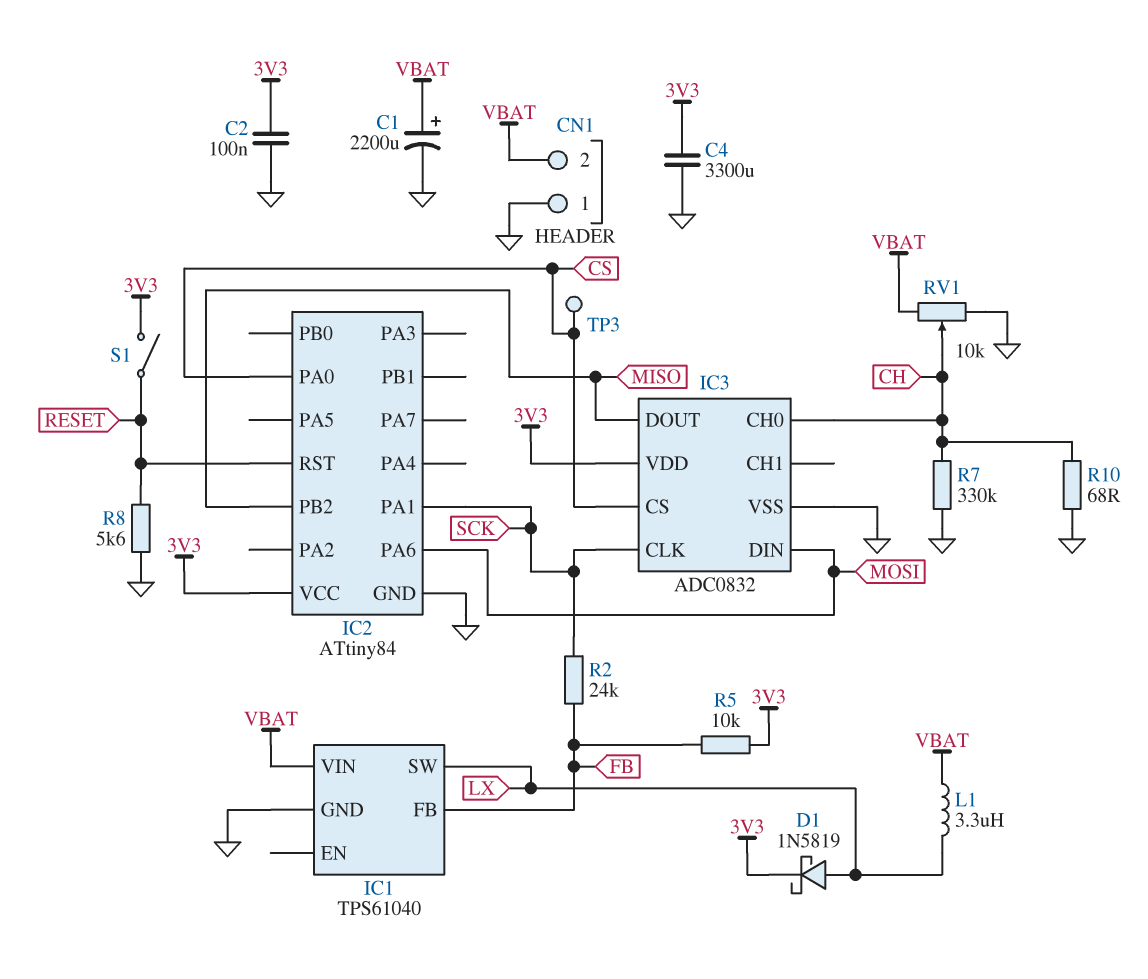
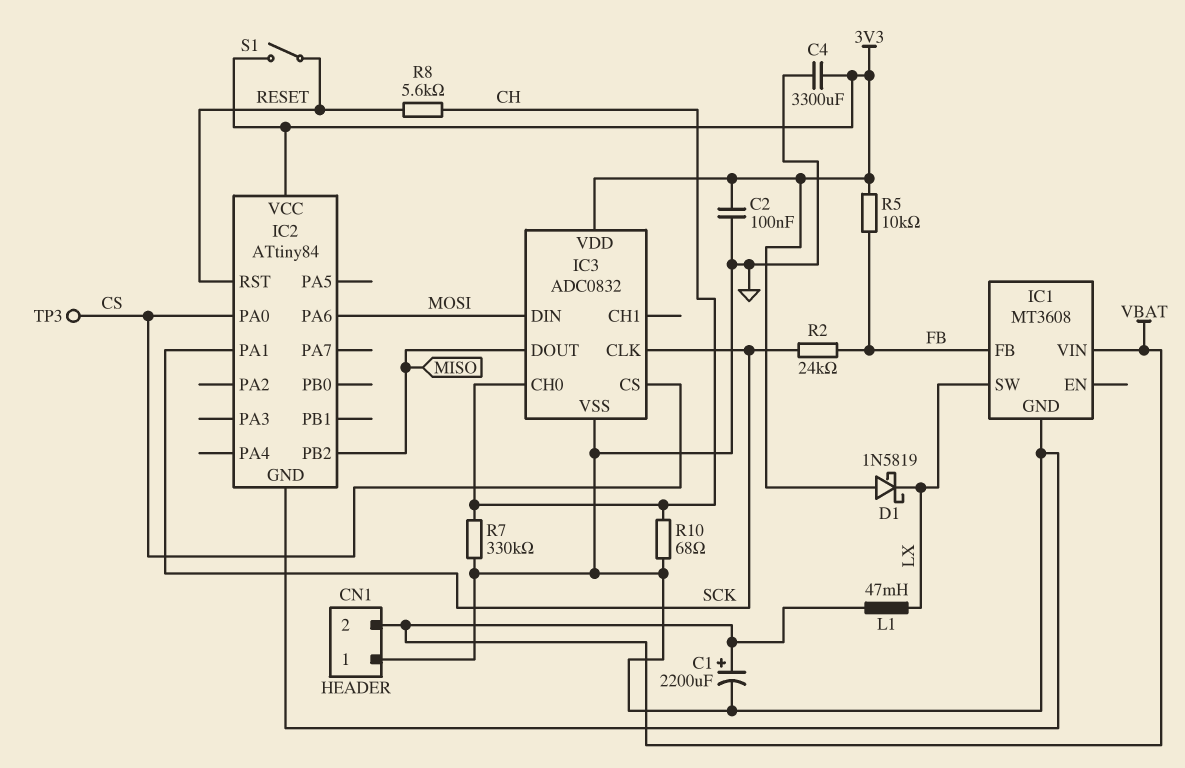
D1: schottky 1N5819 (A LX, K 3V3) -> schottky 1N5819 (A 3V3, K LX)
IC1: TPS61040 -> MT3608
L1: 3.3uH (LX, VBAT) -> 47mH (LX, VBAT)
R8: 5.6k (GND, RESET) -> 5.6k (CH, RESET)
RV1: 10k (GND, VBAT, wiper CH) -> none

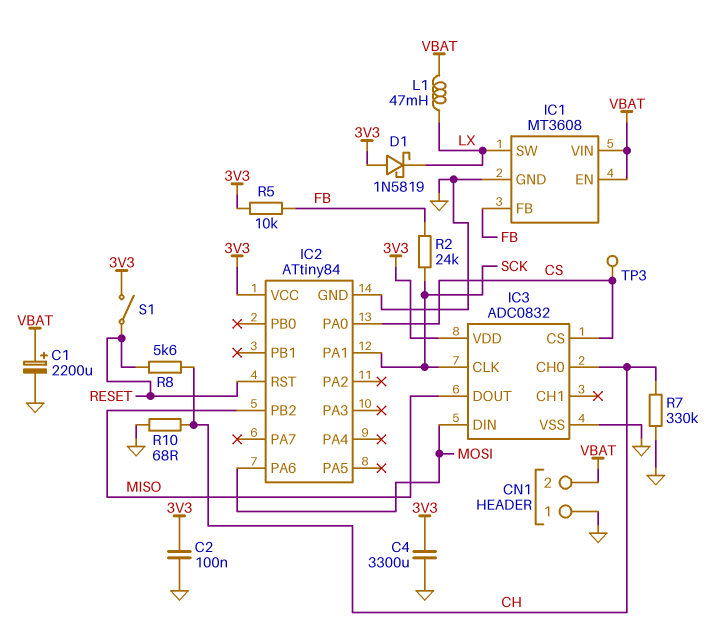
IC1 pin EN: none -> VBAT

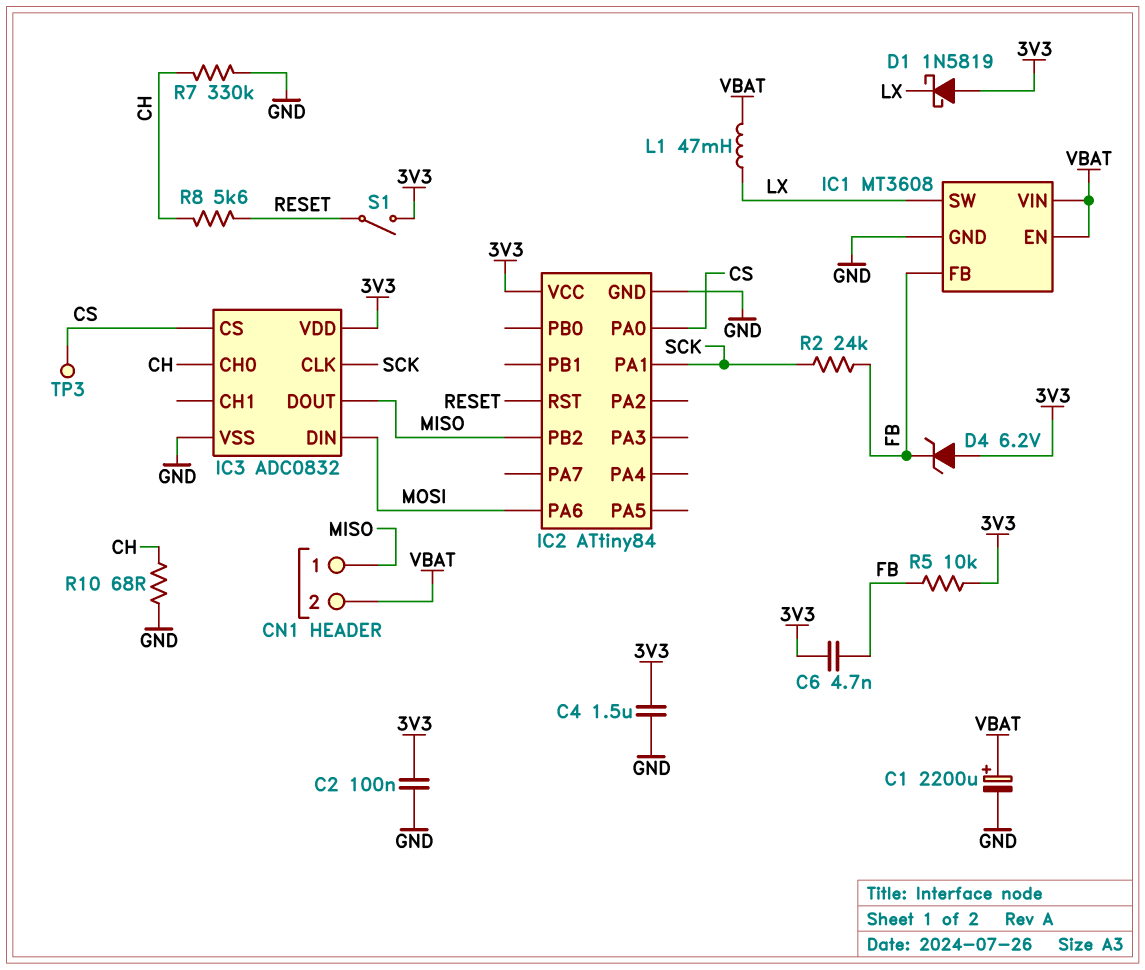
C4: 3300uF (3V3, GND) -> 1.5uF (3V3, GND)
C6: none -> 4.7nF (3V3, FB)
CN1 pin 1: GND -> MISO
D4: none -> zener 6.2V (A 3V3, K FB)

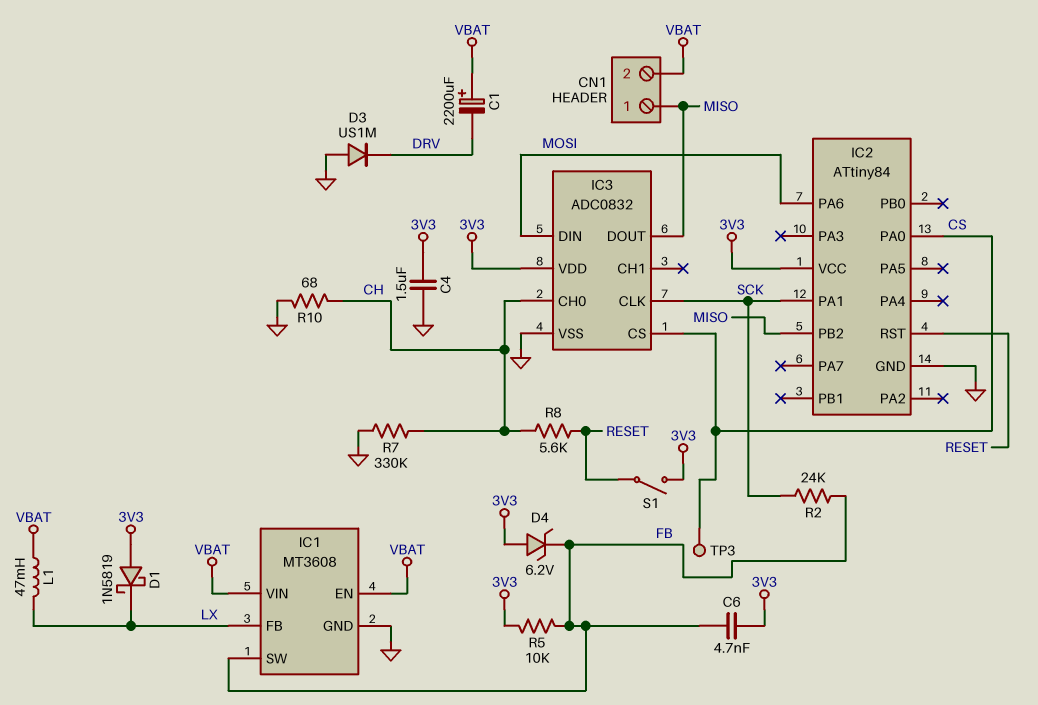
C1: 2200uF (plus VBAT, minus GND) -> 2200uF (plus VBAT, minus DRV)
C2: 100nF (3V3, GND) -> none
D3: none -> diode US1M (A GND, K DRV)
IC1 pin FB: FB -> LX
IC1 pin SW: LX -> FB

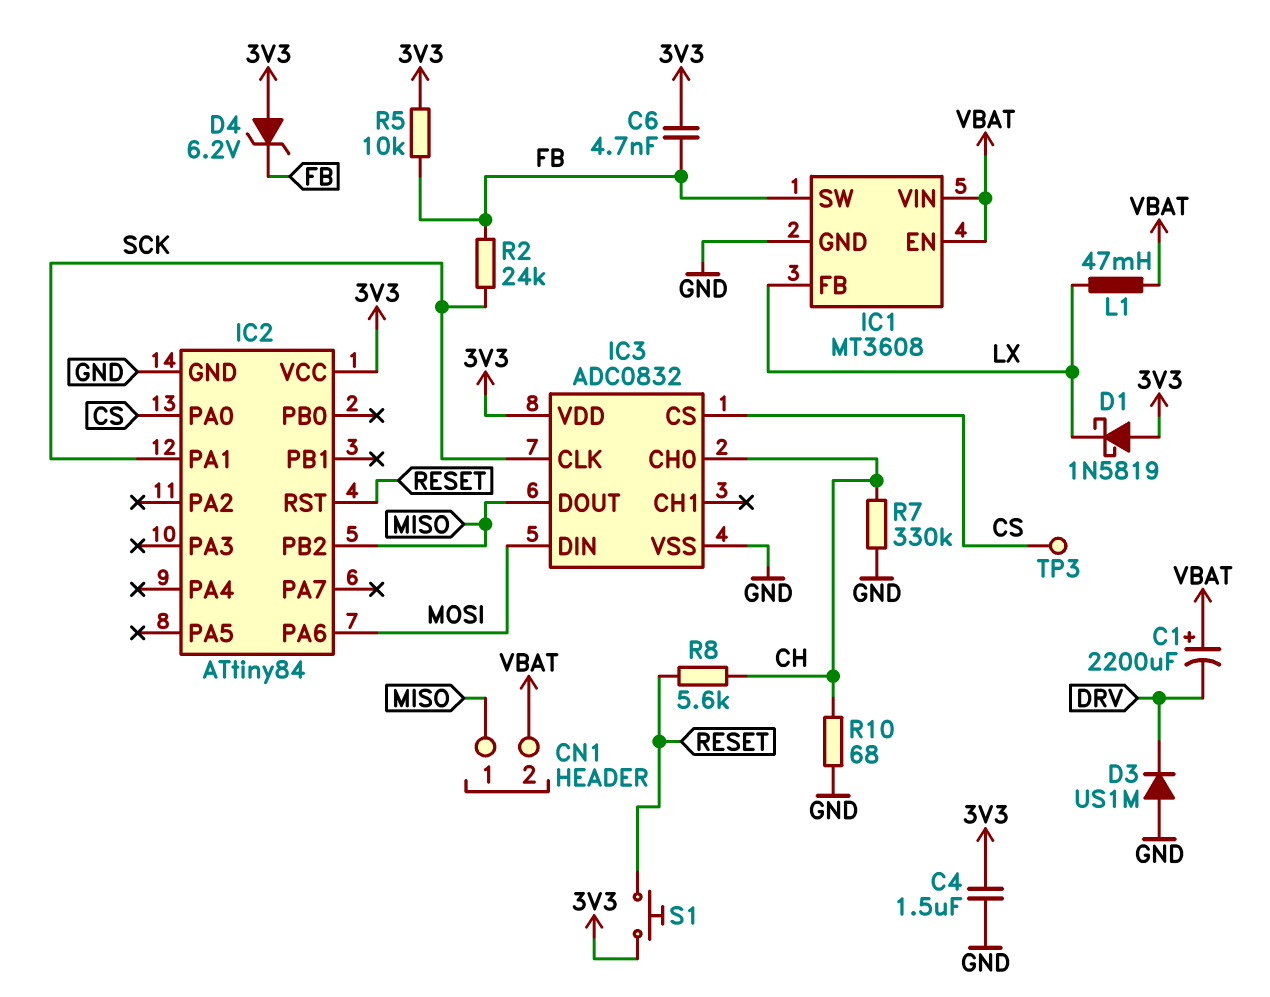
S1: switch (3V3, RESET) -> button (3V3, RESET)

